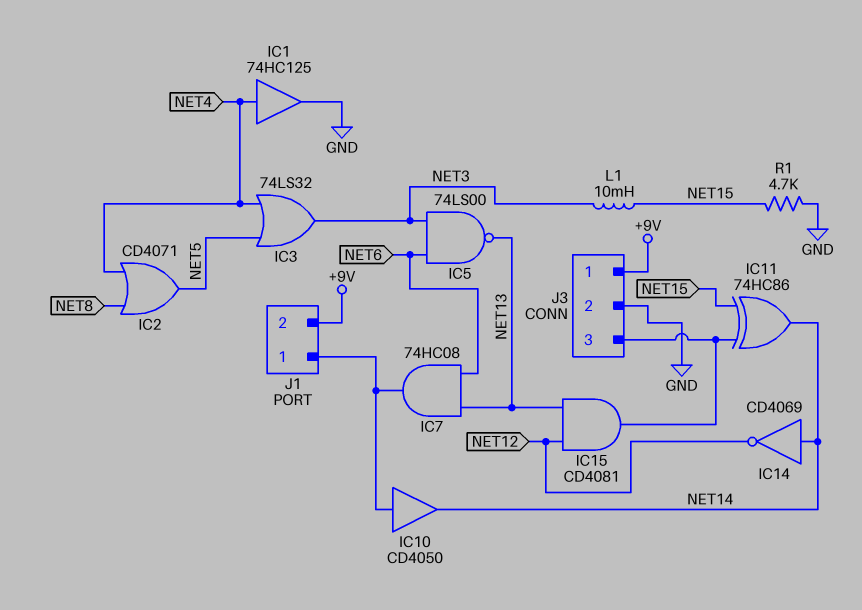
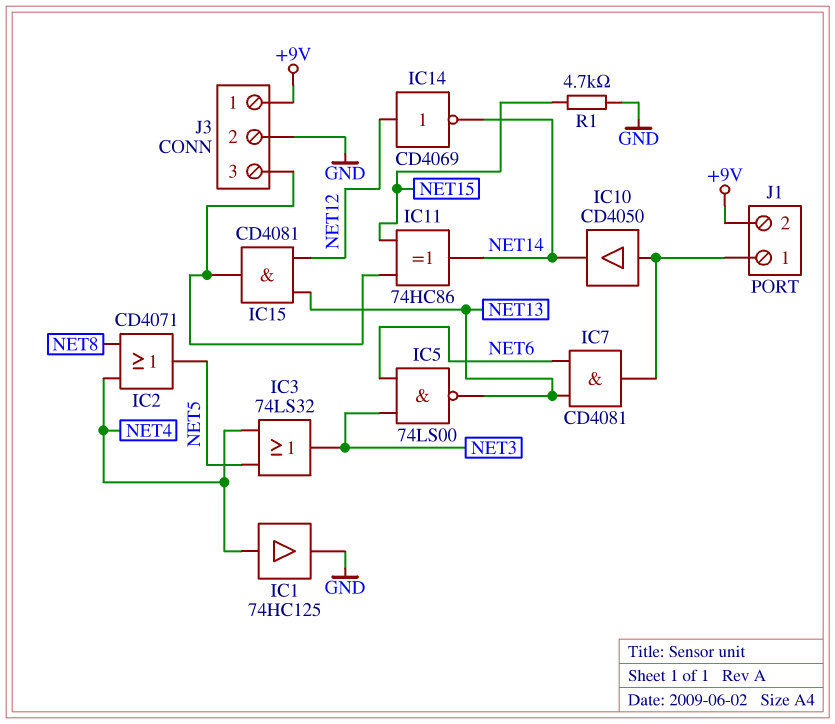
IC7: AND 74HC08 (in NET6, in NET13, out J1/1) -> AND CD4081 (in NET6, in NET13, out J1/1)
IC14: NOT CD4069 (in NET14, out NET12) -> NOT CD4069 (in NET12, out NET14)
L1: 10mH (NET3, NET15) -> none

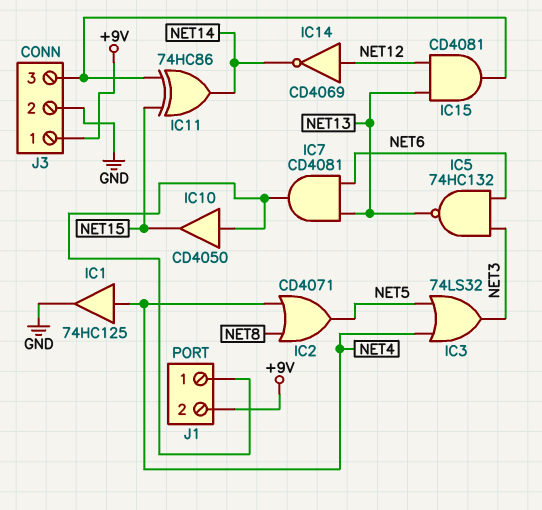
IC5: NAND 74LS00 (in NET3, in NET6, out NET13) -> NAND 74HC132 (in NET3, in NET6, out NET13)
IC10: buffer CD4050 (in J1/1, out NET14) -> buffer CD4050 (in J1/1, out NET15)
R1: 4.7k (GND, NET15) -> none

